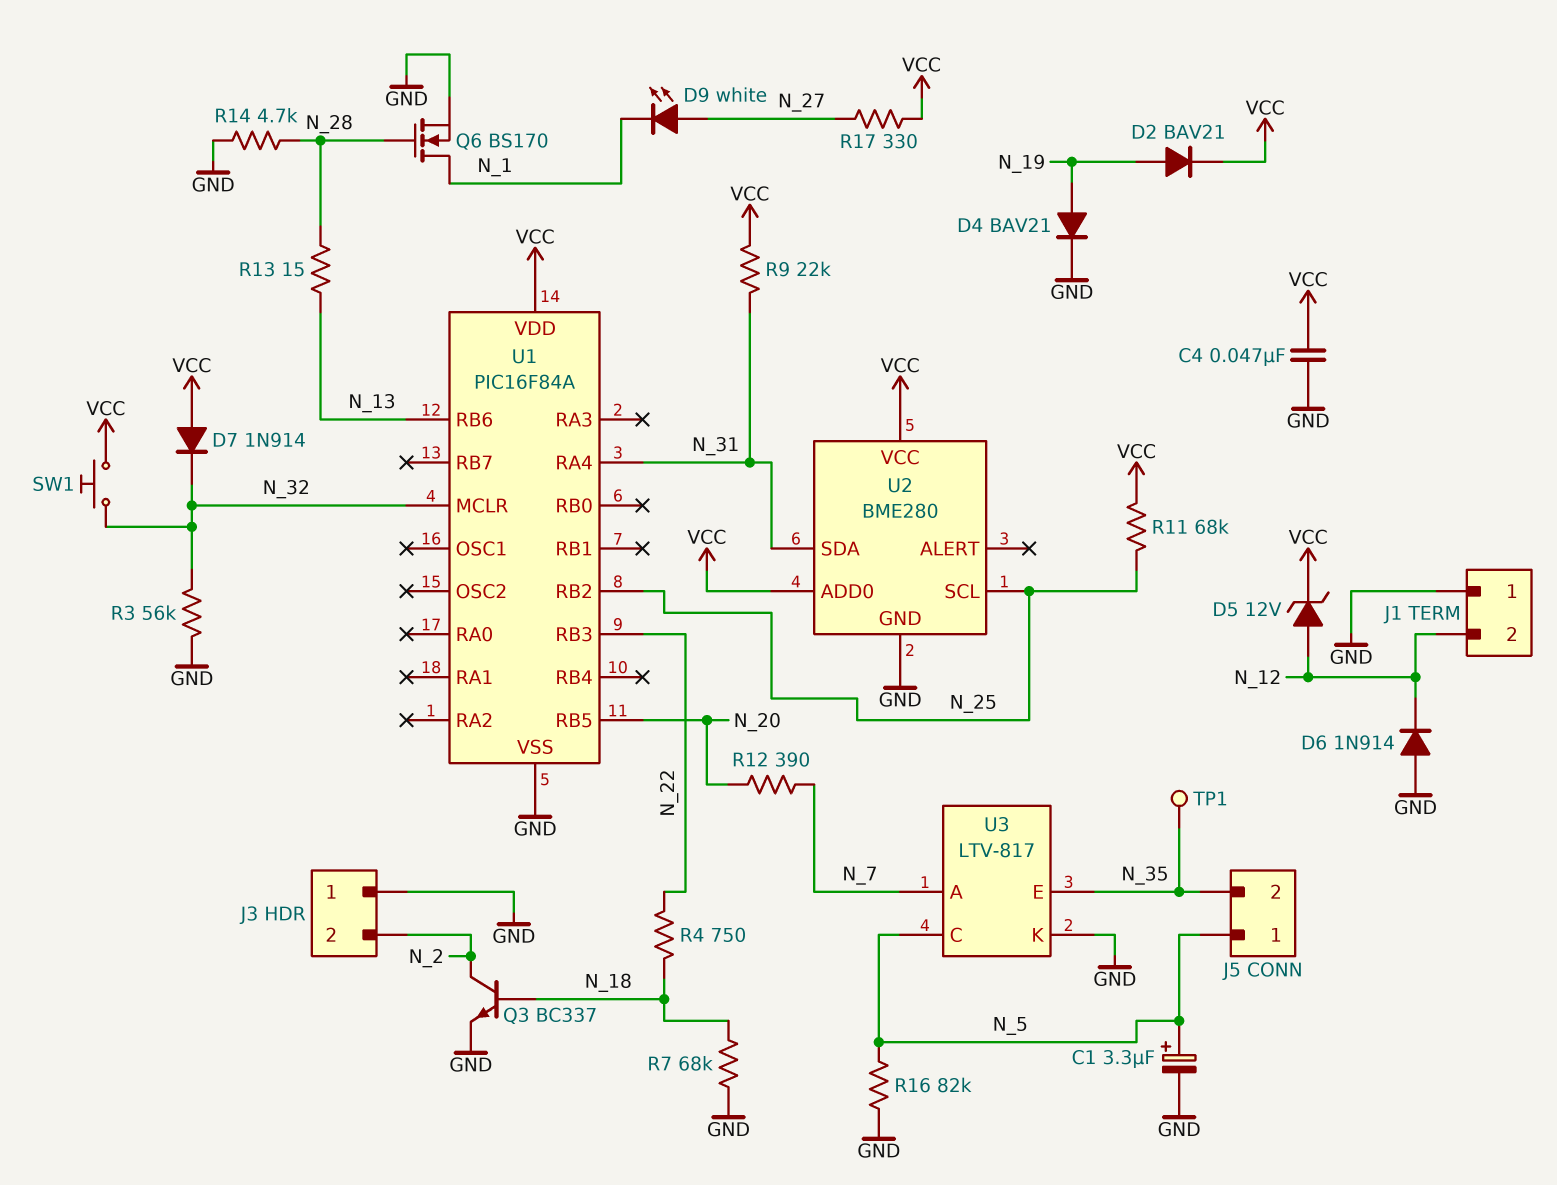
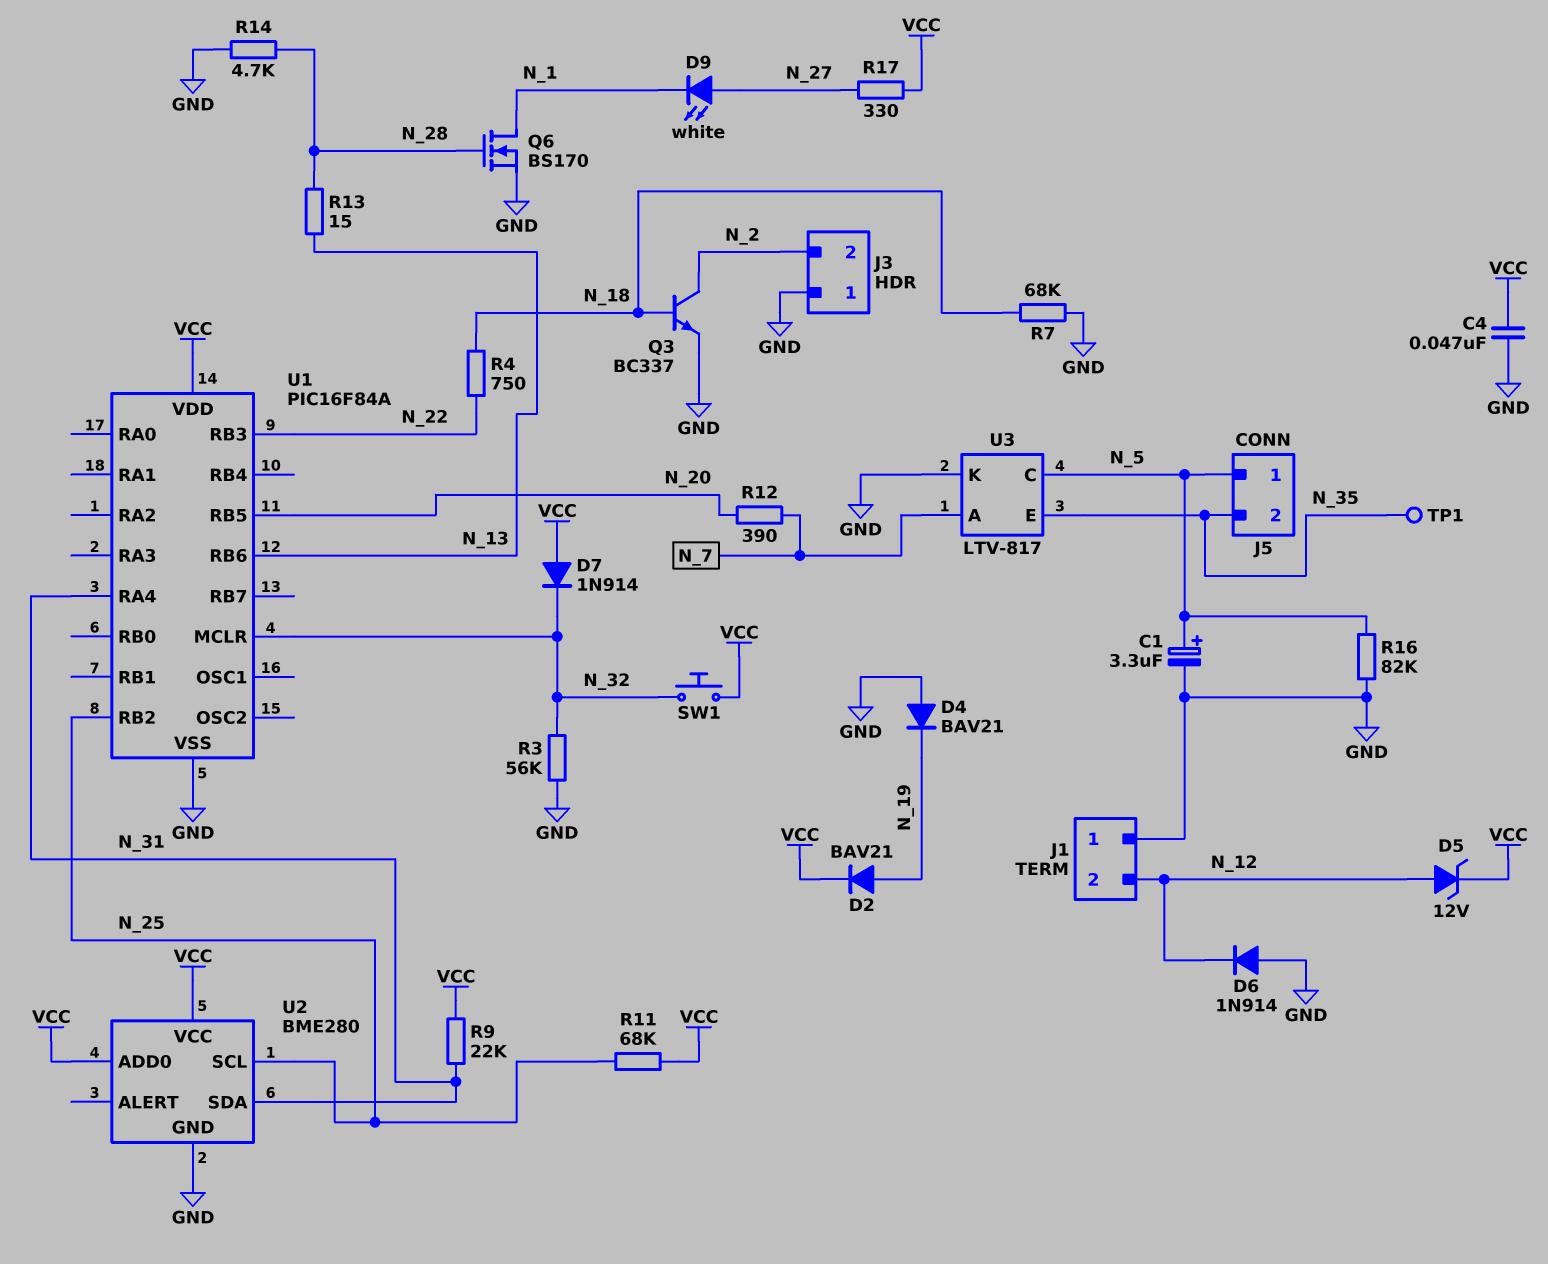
D4: diode BAV21 (A N_19, K GND) -> diode BAV21 (A GND, K N_19)

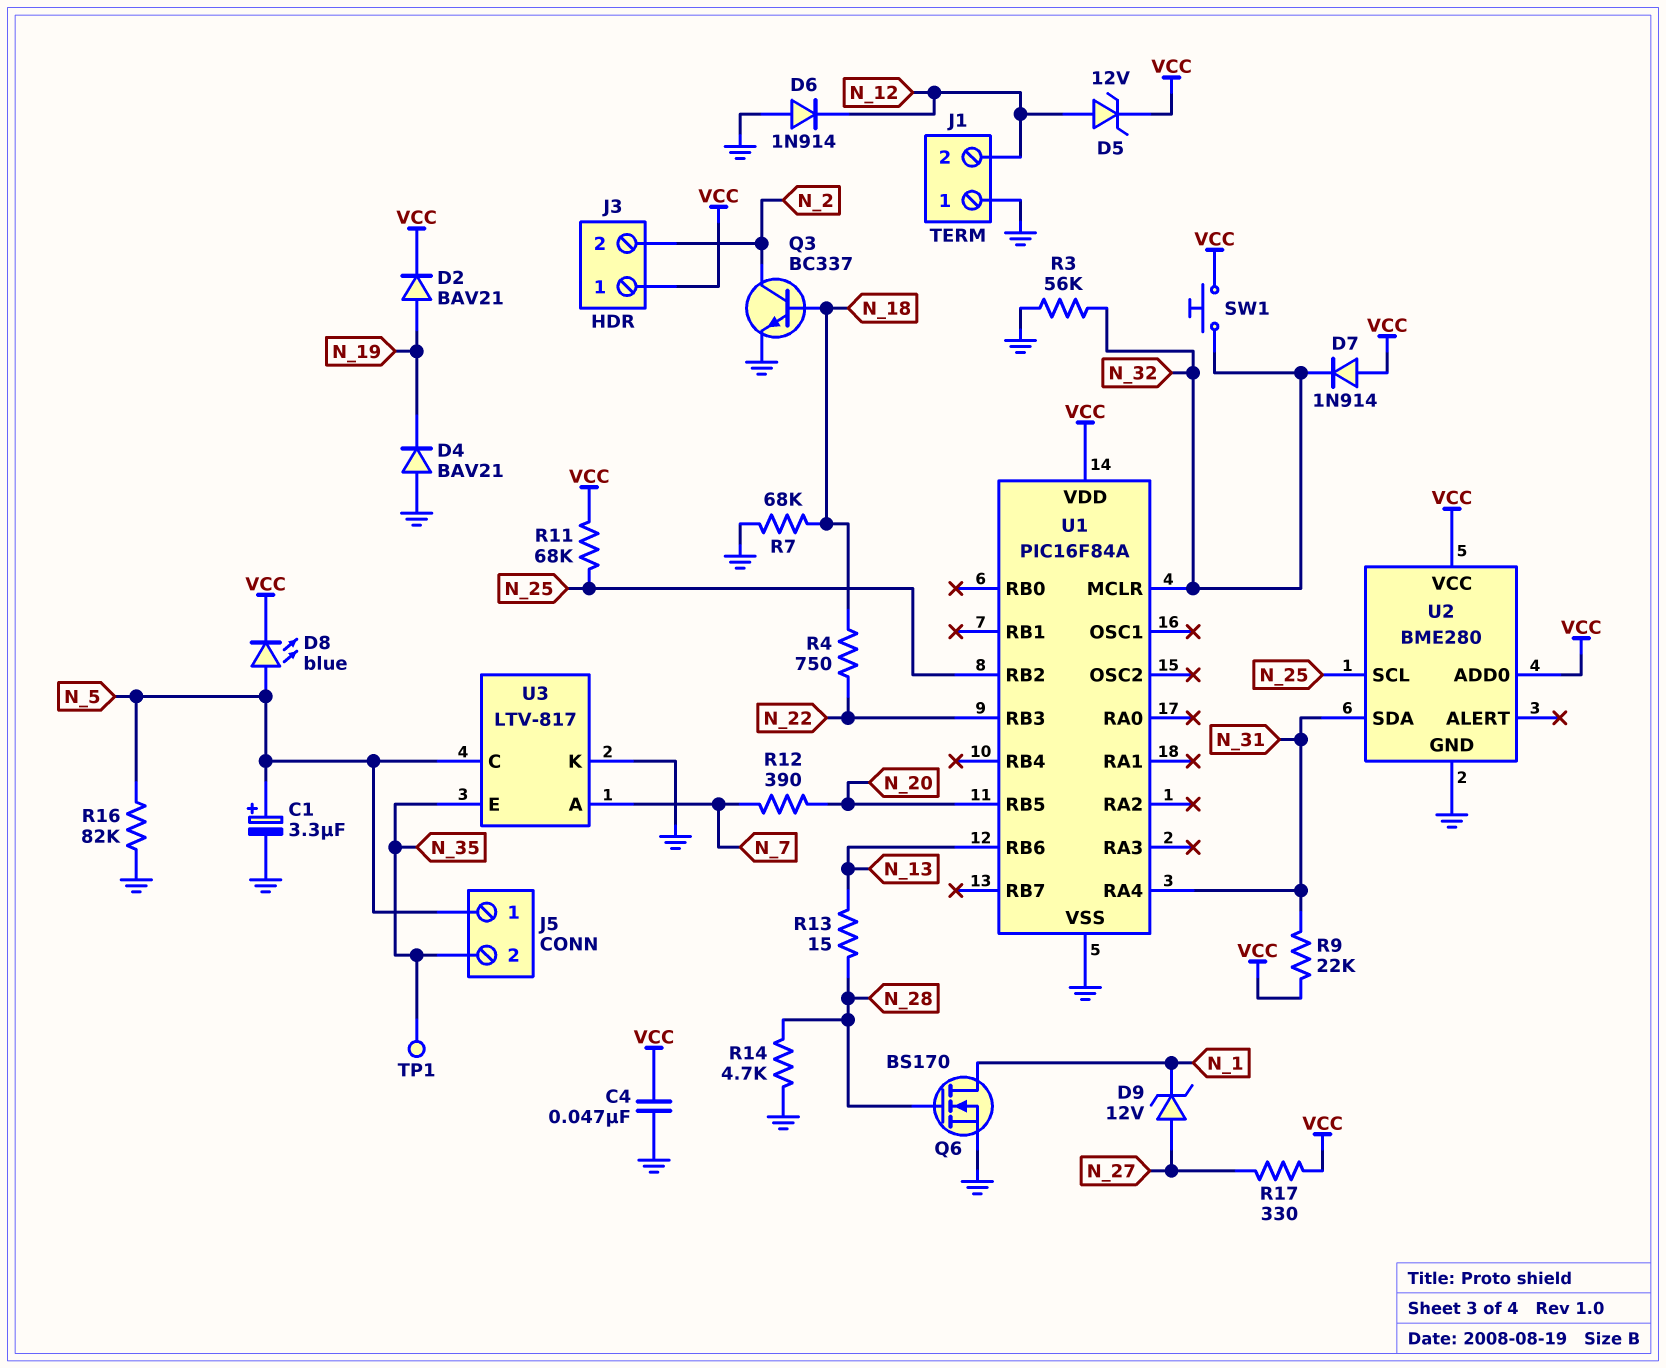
D8: none -> LED blue (A N_5, K VCC)
D9: LED white (A N_27, K N_1) -> zener 12V (A N_27, K N_1)
J3 pin 1: GND -> VCC

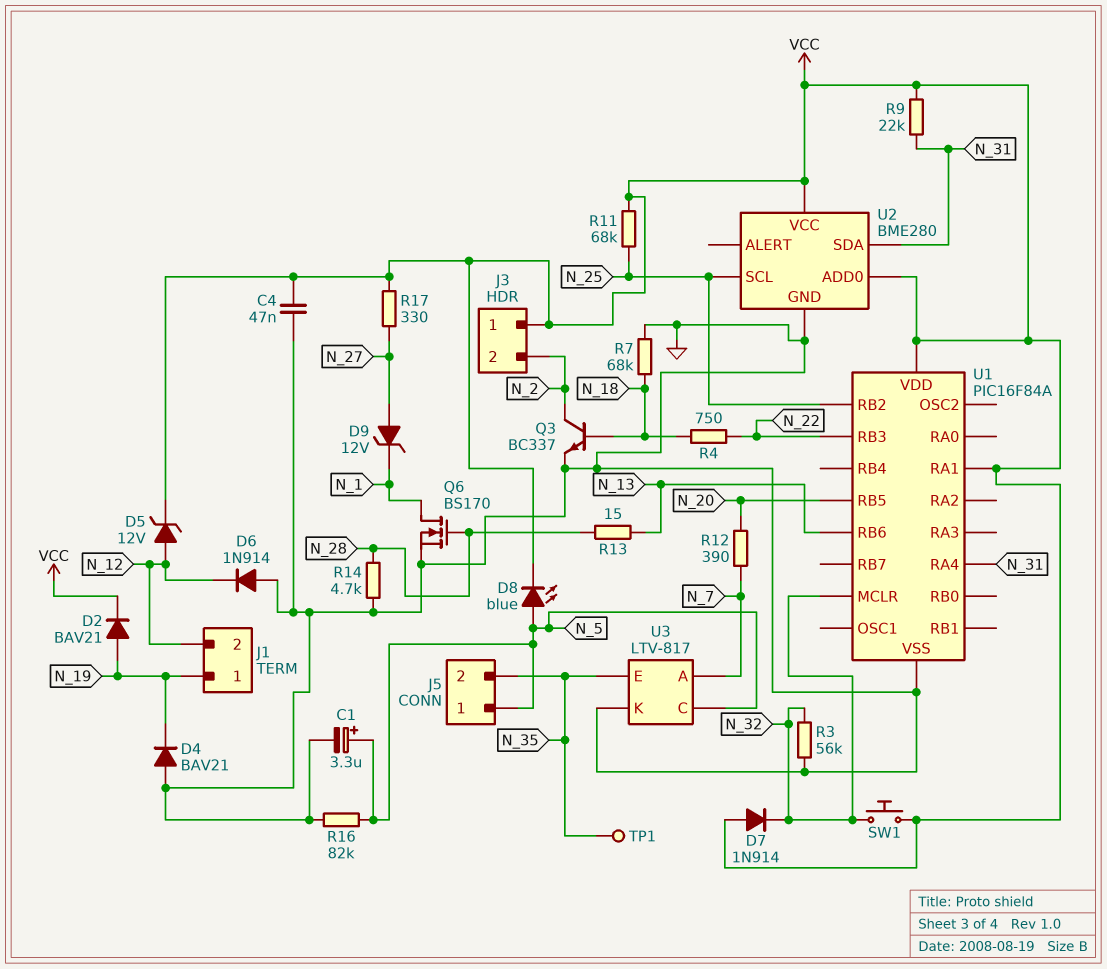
J1 pin 1: GND -> N_19
U1 pin RA1: none -> VCC

